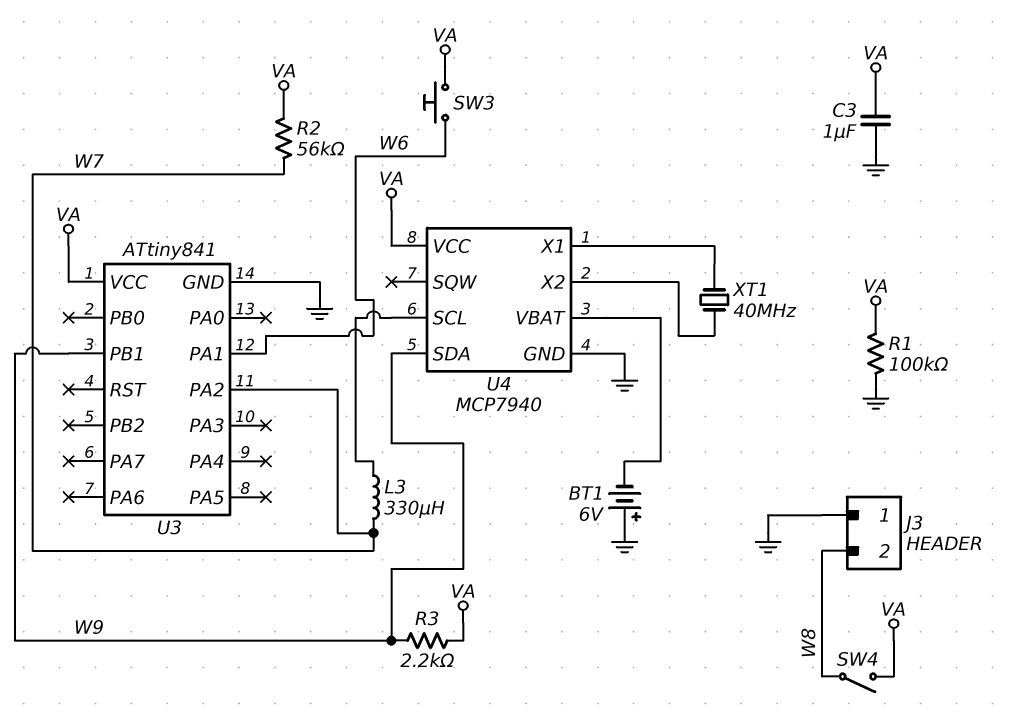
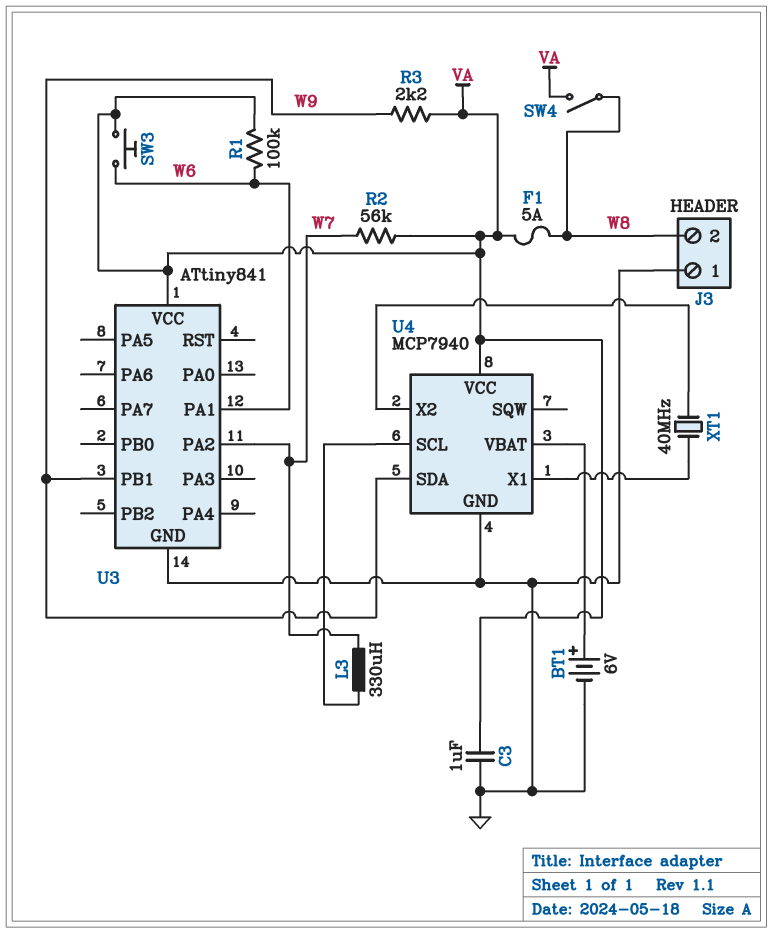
BT1: 6V (plus GND, minus U4/VBAT) -> 6V (plus U4/VBAT, minus GND)
F1: none -> 5A (VA, W8)
R1: 100k (GND, VA) -> 100k (VA, W6)

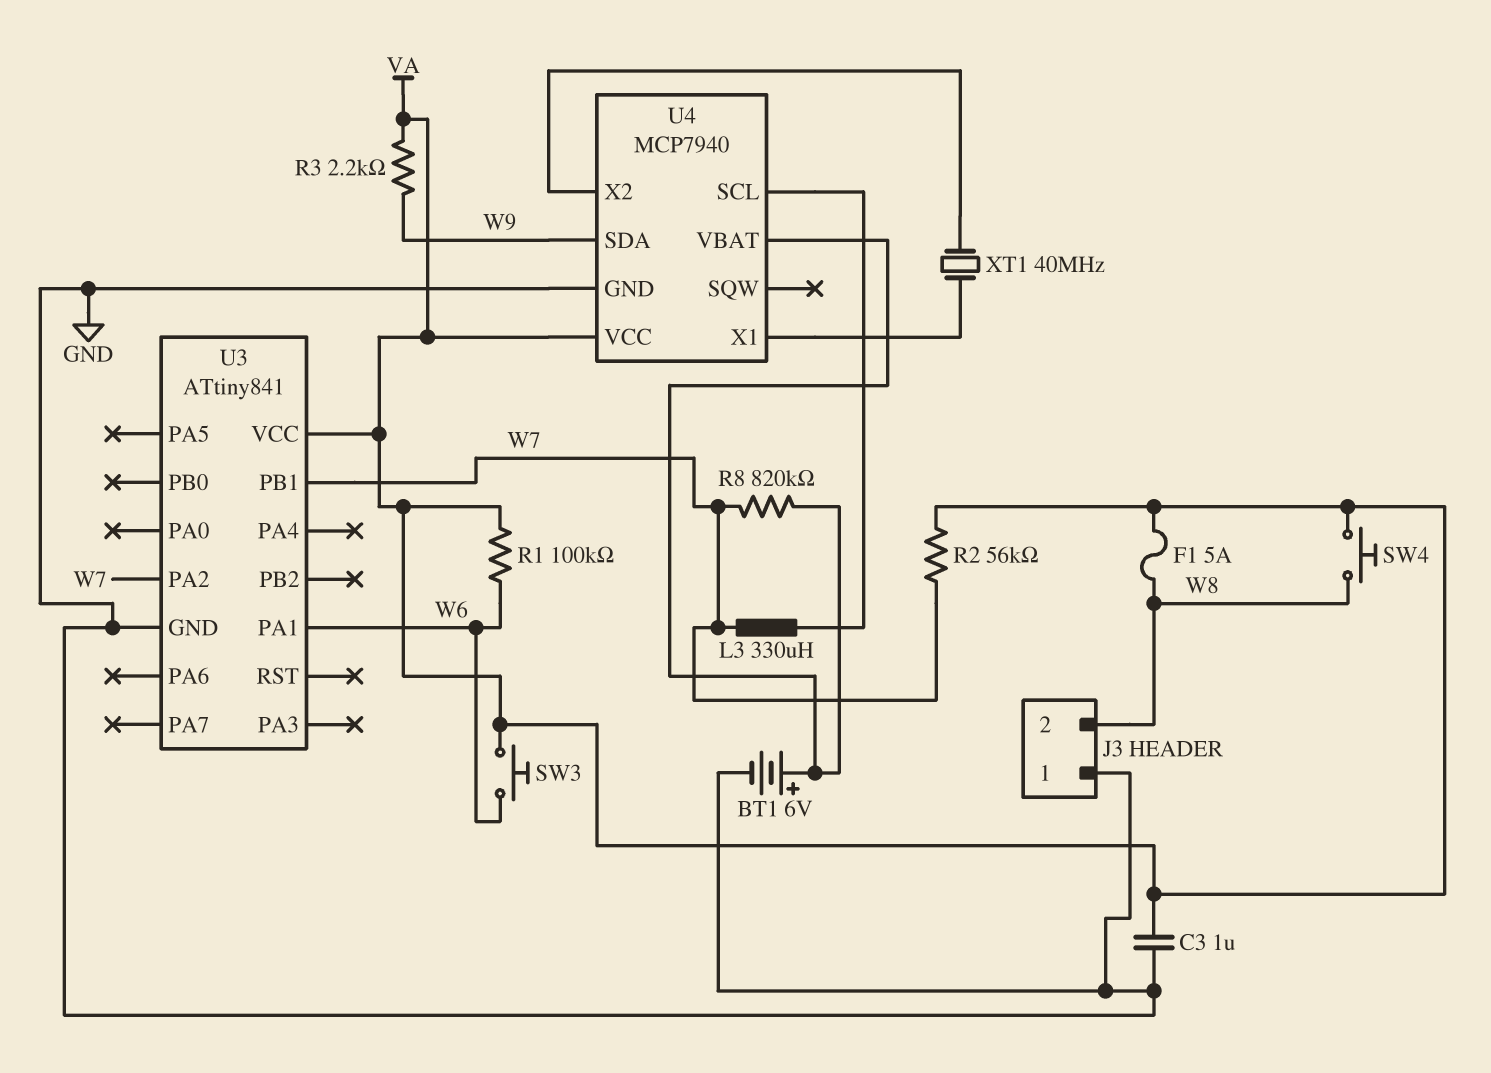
R8: none -> 820k (U4/VBAT, W7)
SW4: switch (VA, W8) -> button (VA, W8)
U3 pin PB1: W9 -> W7

